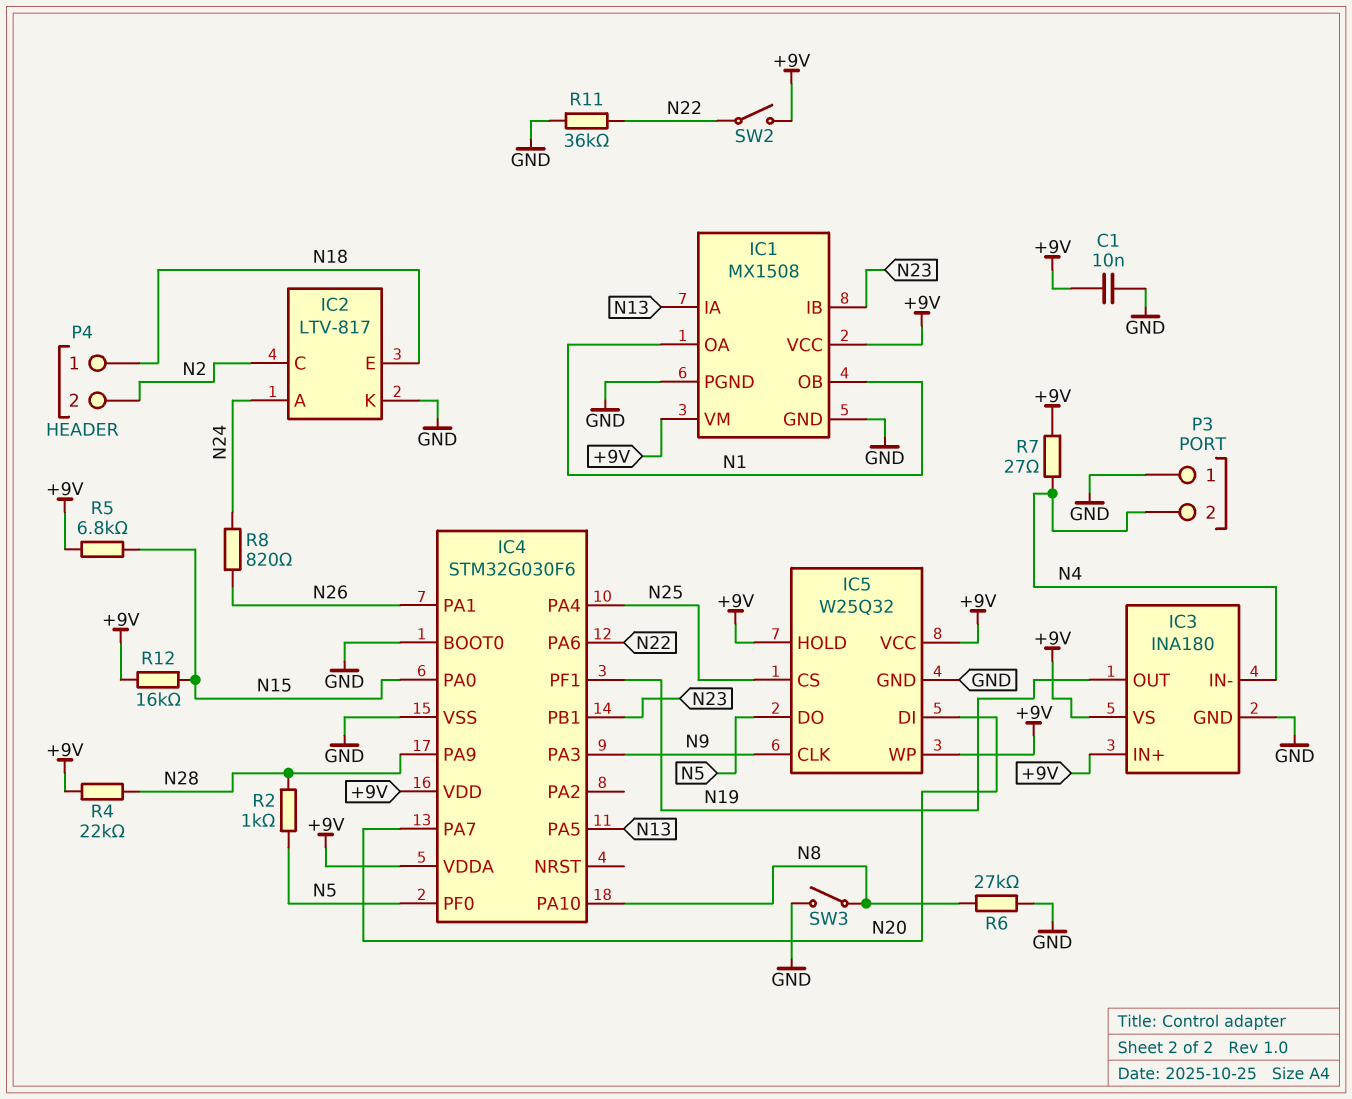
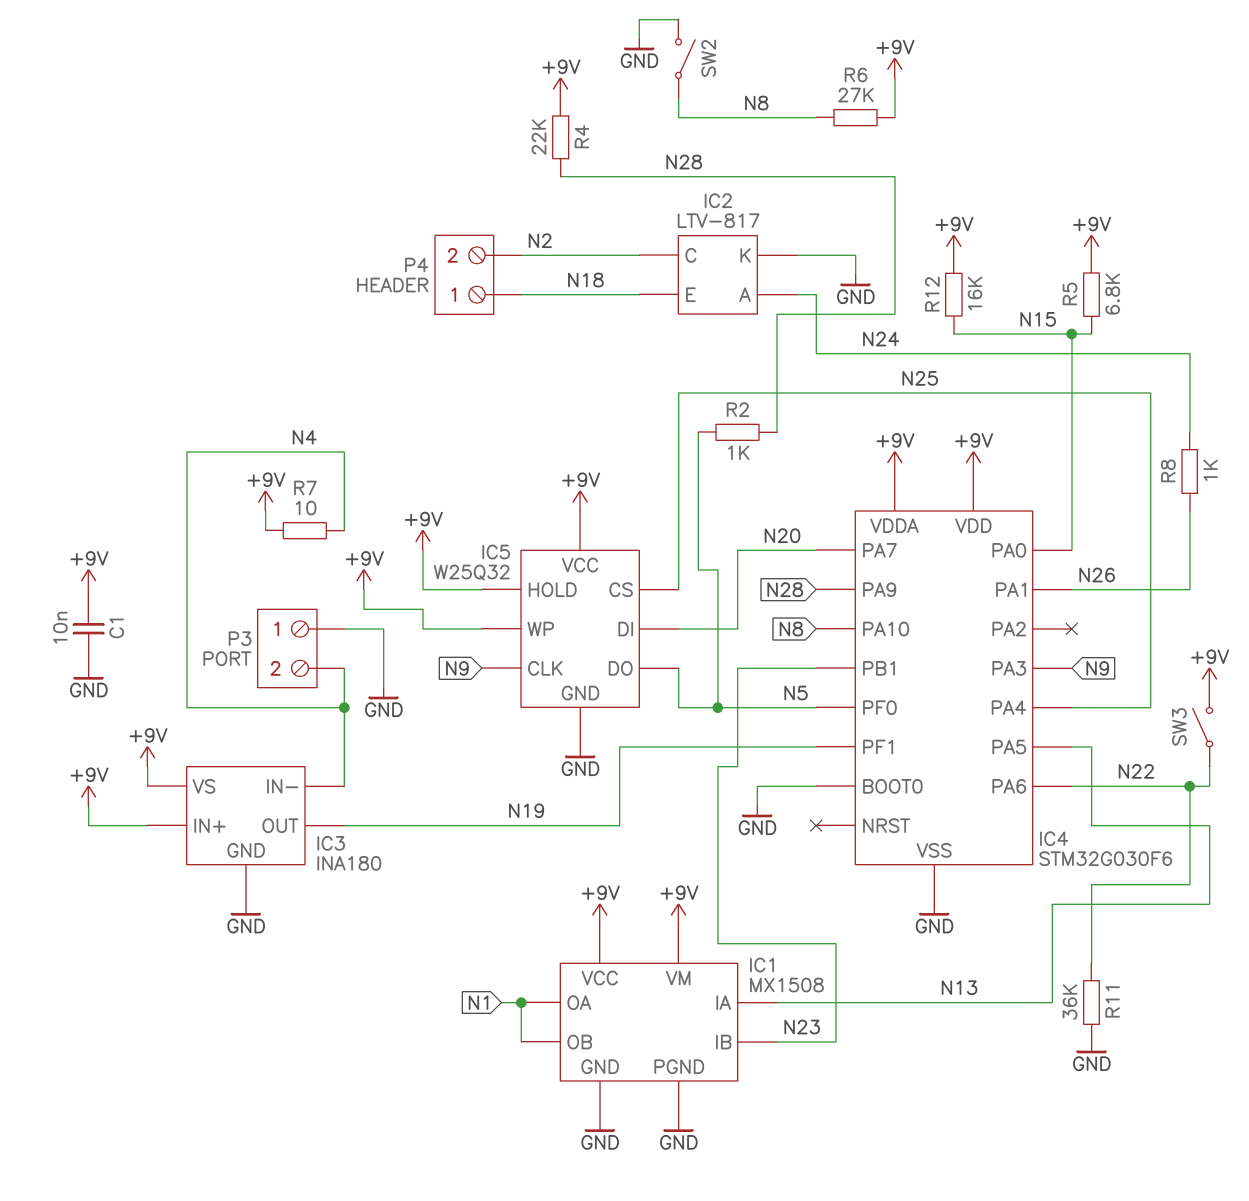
R6: 27k (GND, N8) -> 27k (+9V, N8)
R7: 27 (+9V, N4) -> 10 (+9V, N4)
R8: 820 (N24, N26) -> 1k (N24, N26)
SW2: switch (+9V, N22) -> switch (GND, N8)
SW3: switch (GND, N8) -> switch (+9V, N22)

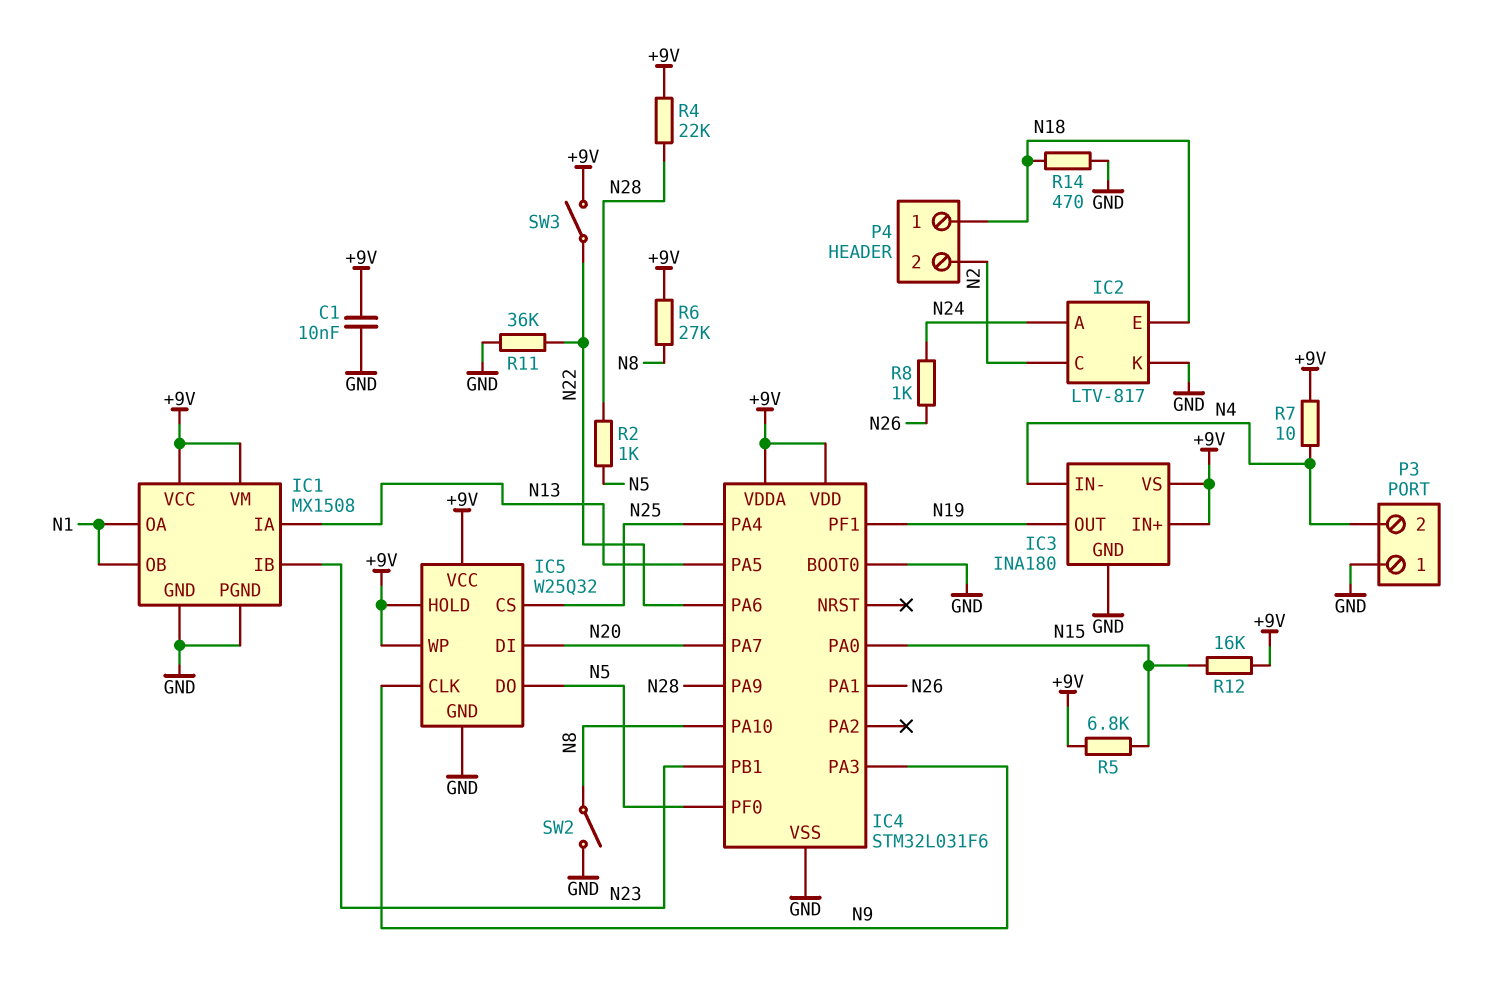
IC4: STM32G030F6 -> STM32L031F6
R14: none -> 470 (GND, N18)

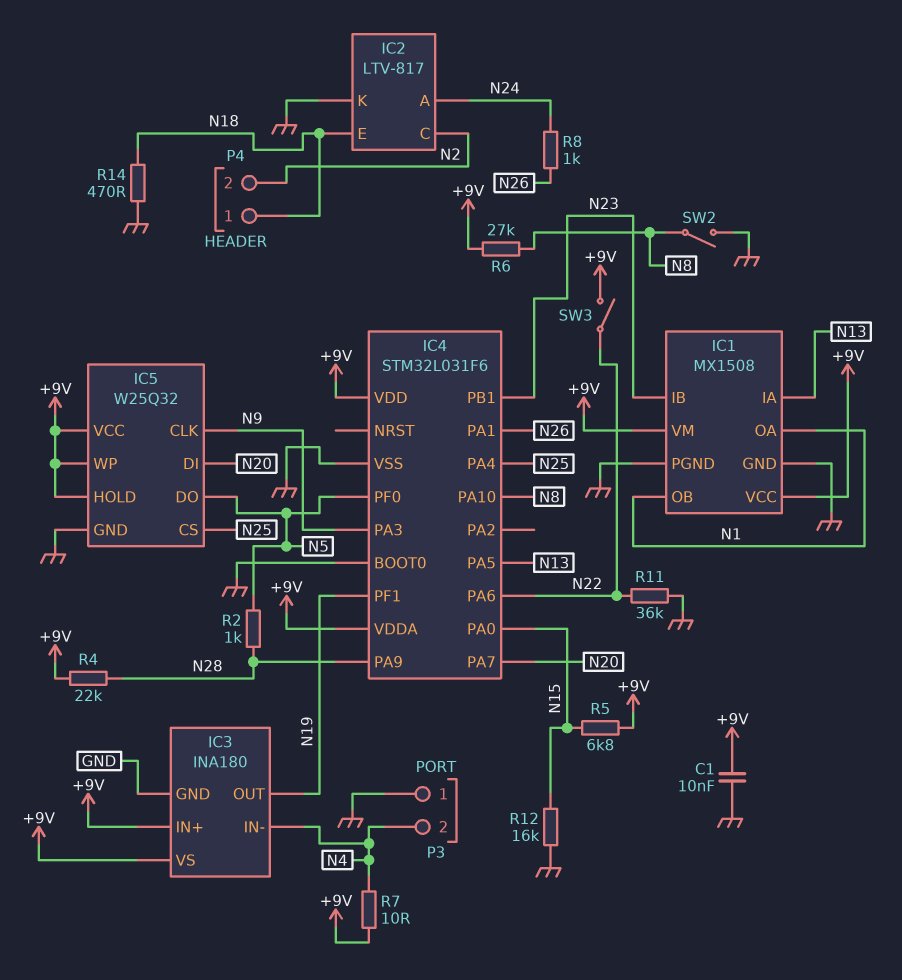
R12: 16k (+9V, N15) -> 16k (GND, N15)

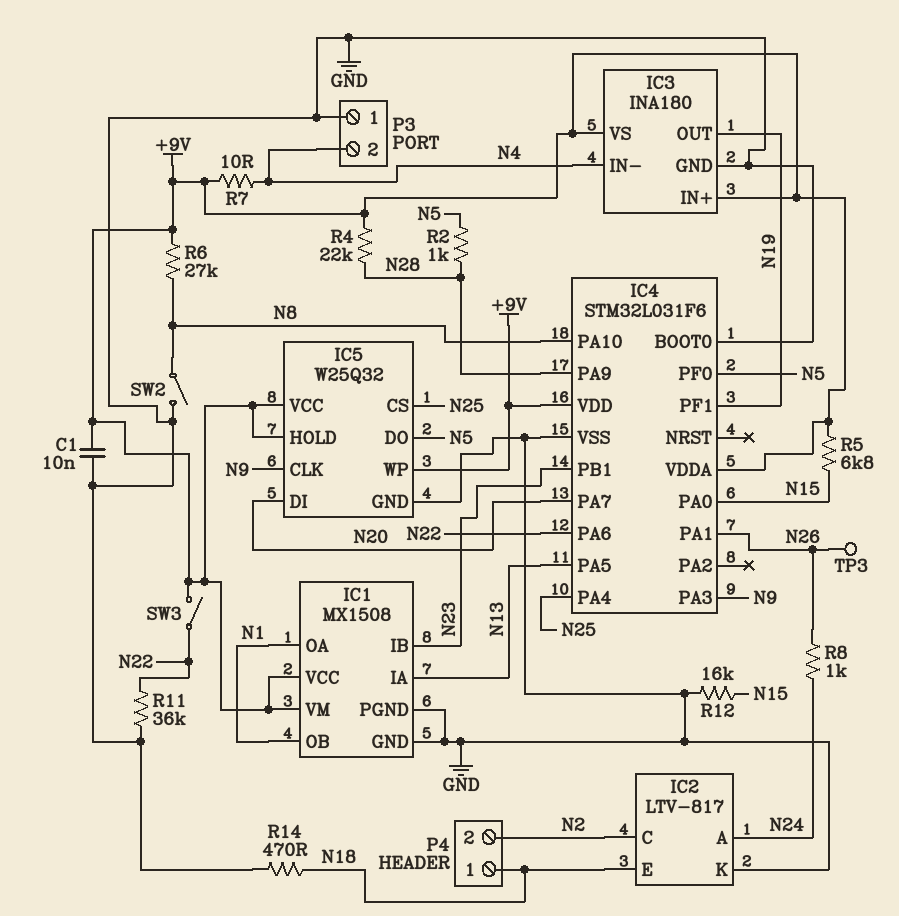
TP3: none -> test point (N26)

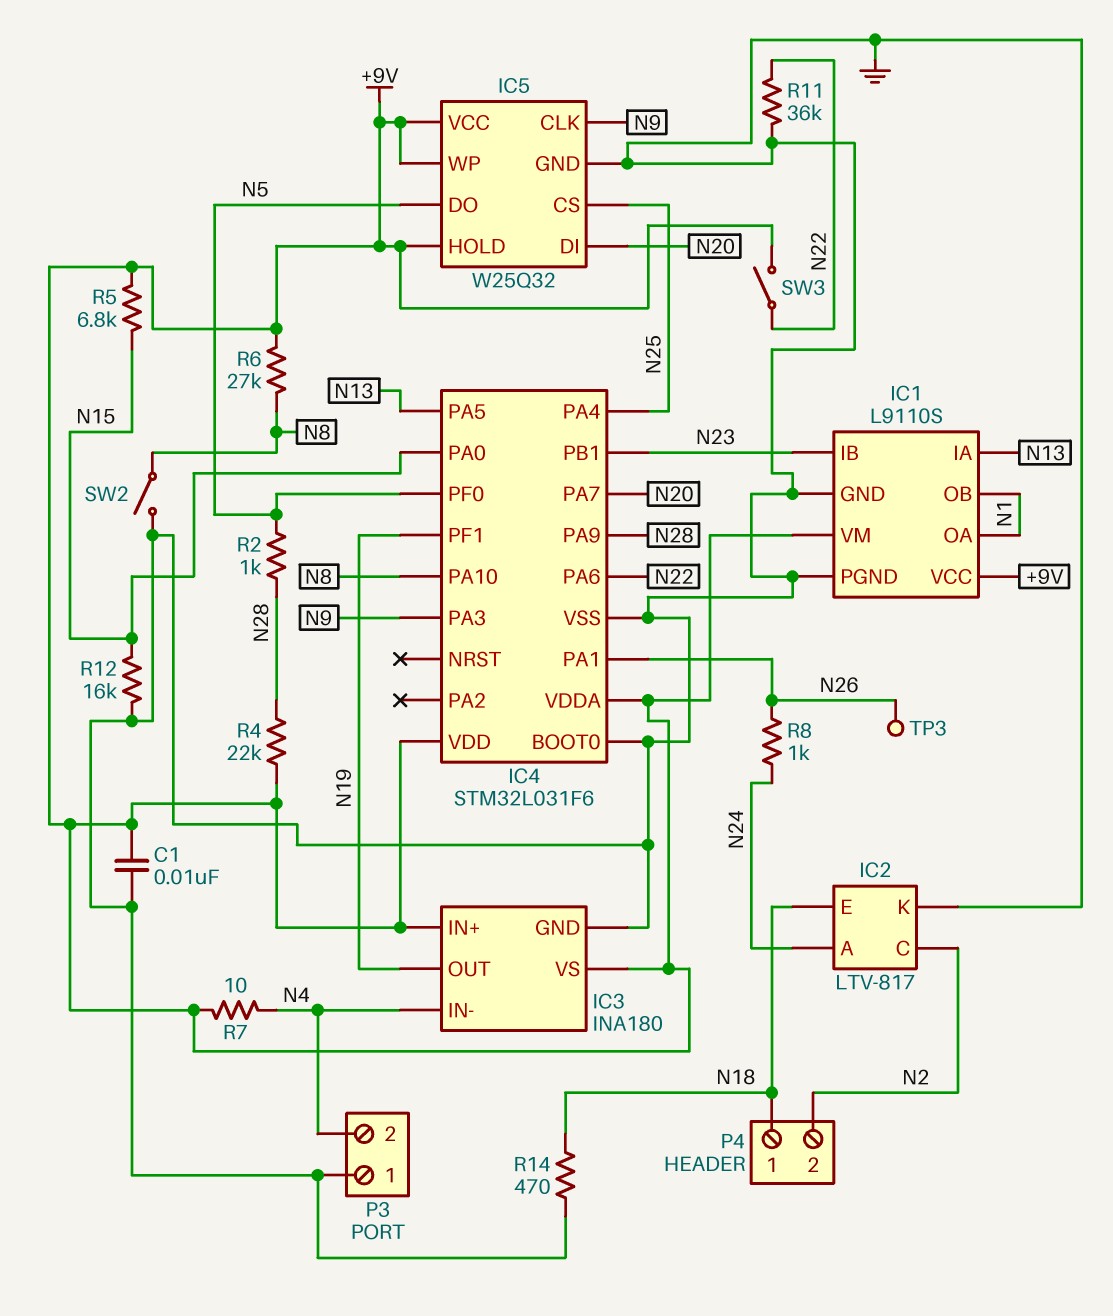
IC1: MX1508 -> L9110S

